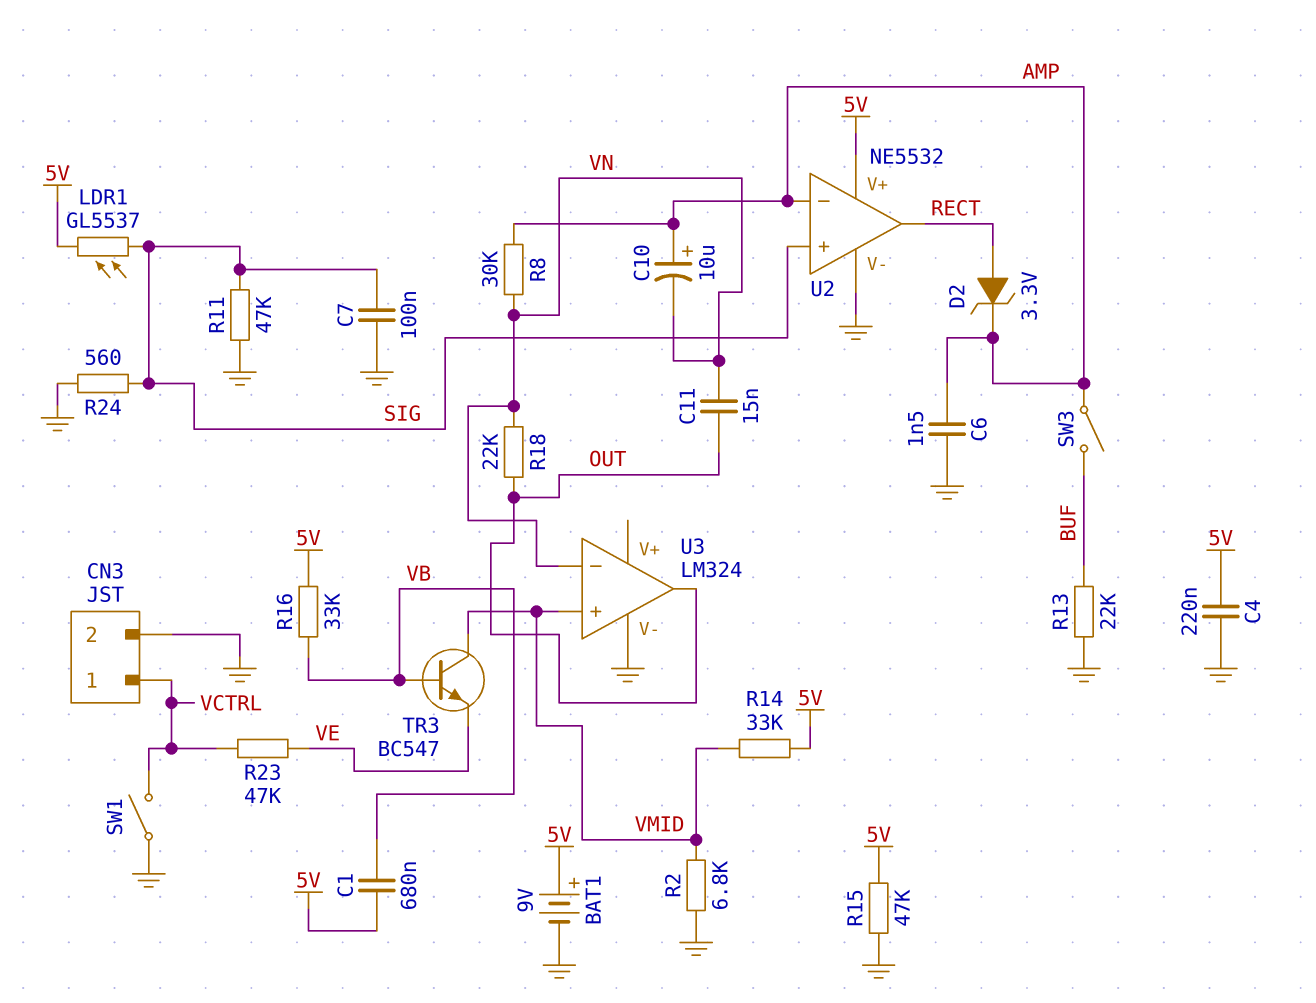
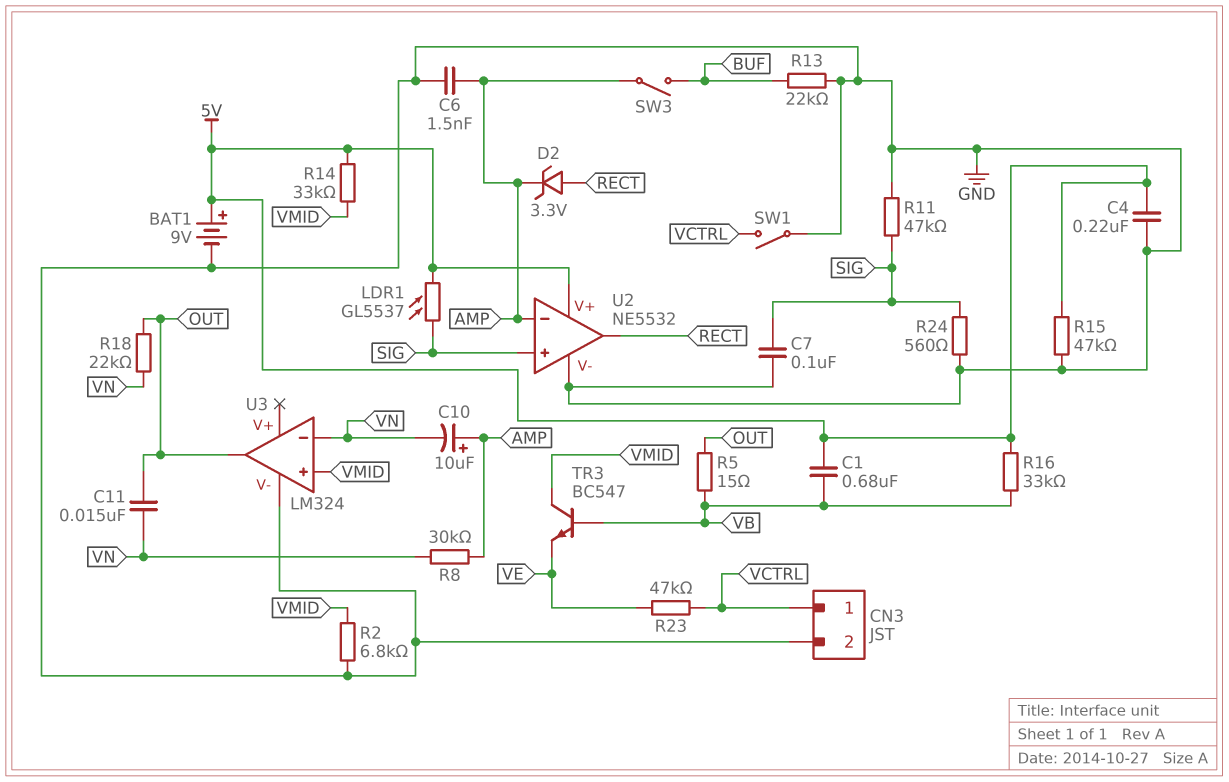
R5: none -> 15 (OUT, VB)

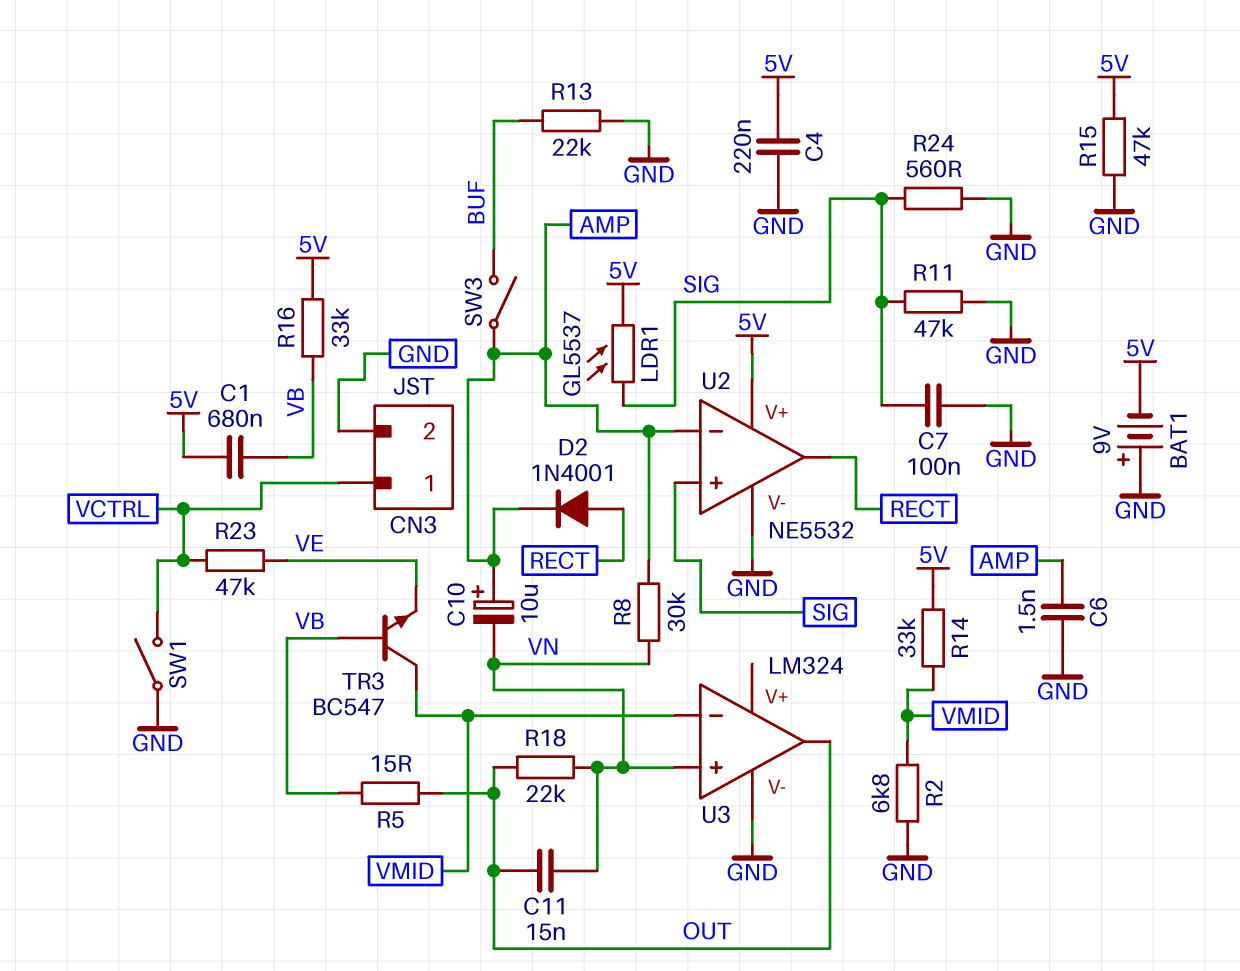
BAT1: 9V (plus 5V, minus GND) -> 9V (plus GND, minus 5V)
D2: zener 3.3V (A RECT, K AMP) -> diode 1N4001 (A RECT, K AMP)
U3 pin in+: VMID -> VN
U3 pin in-: VN -> VMID

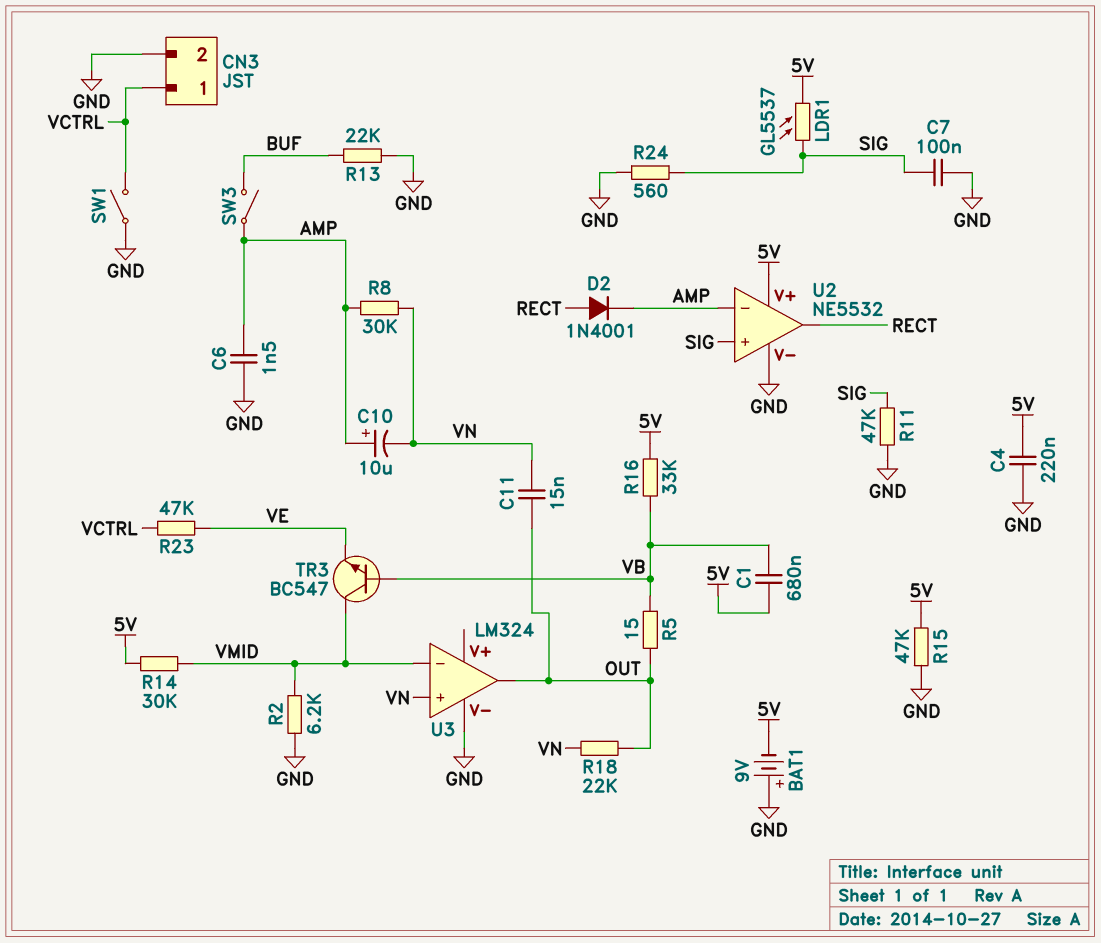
R2: 6.8k (GND, VMID) -> 6.2k (GND, VMID)
R14: 33k (5V, VMID) -> 30k (5V, VMID)

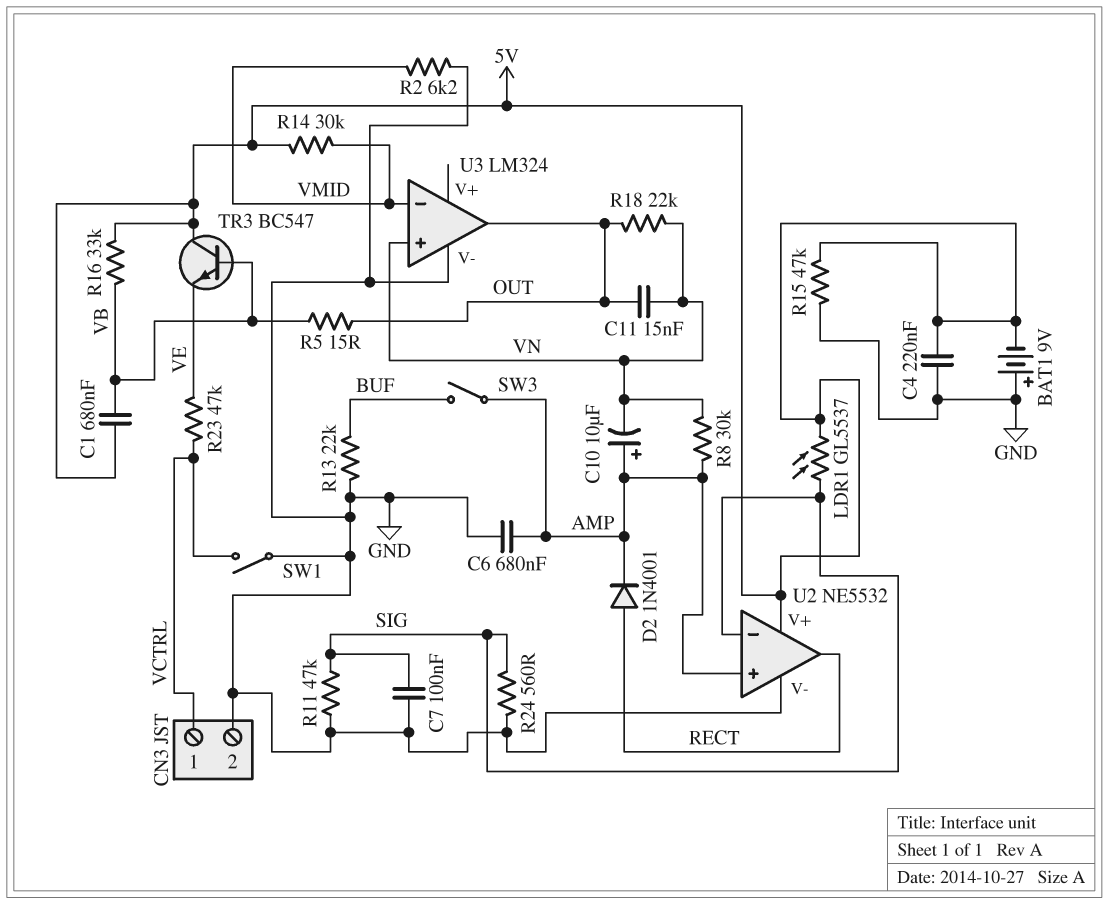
C6: 1.5nF (AMP, GND) -> 680nF (AMP, GND)
TR3: NPN BC547 (B VB, C VMID, E VE) -> NPN BC547 (B VB, C 5V, E VE)
U2 pin in+: SIG -> AMP
U2 pin in-: AMP -> SIG

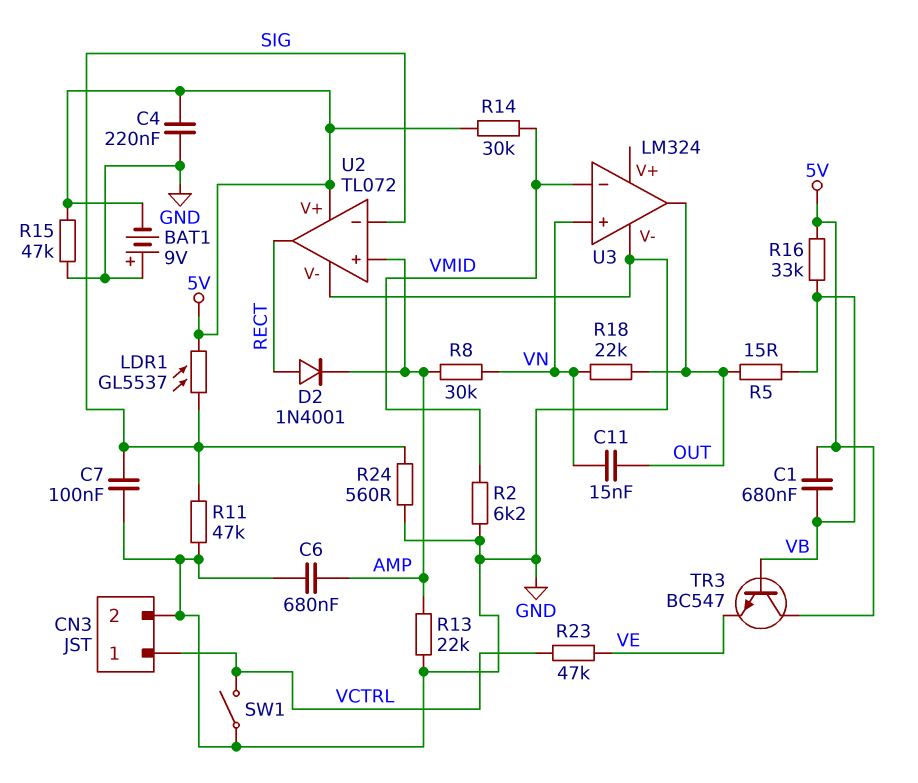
C10: 10uF (plus AMP, minus VN) -> none
R13: 22k (BUF, GND) -> 22k (AMP, GND)
SW3: switch (AMP, BUF) -> none
U2: NE5532 -> TL072

